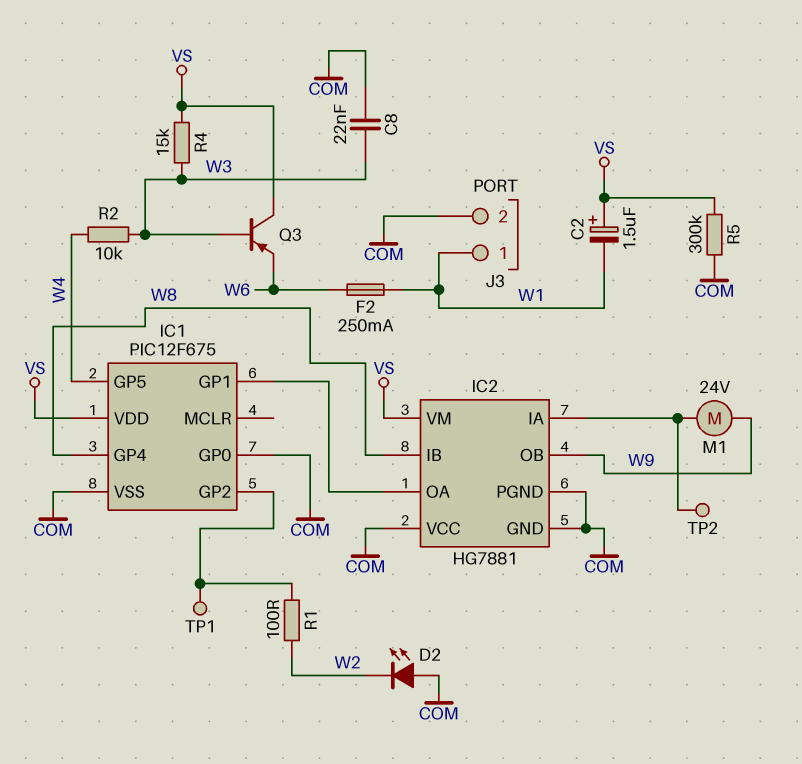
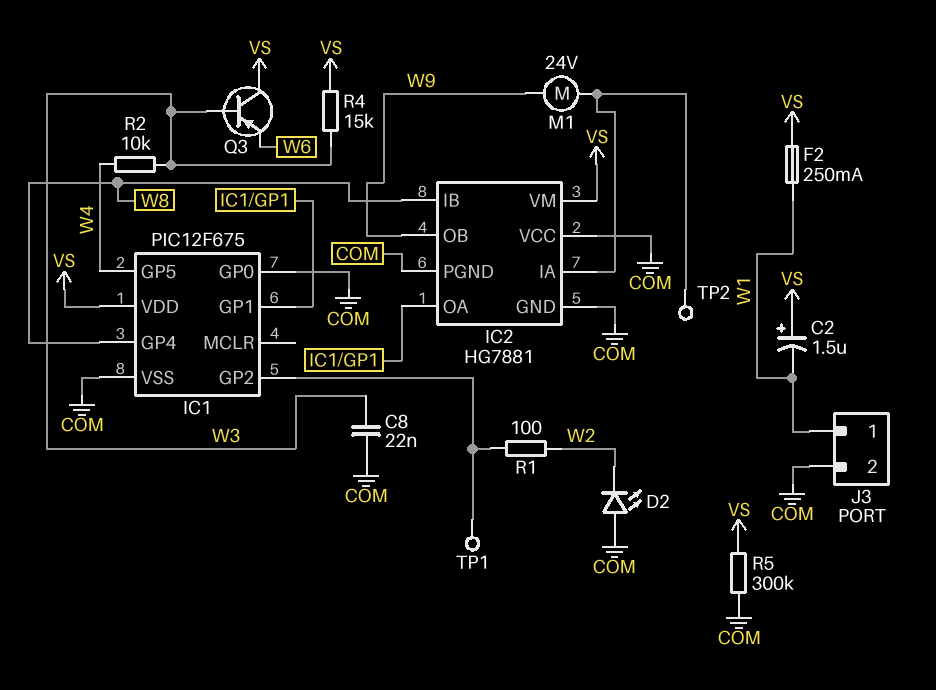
F2: 250mA (W1, W6) -> 250mA (VS, W1)

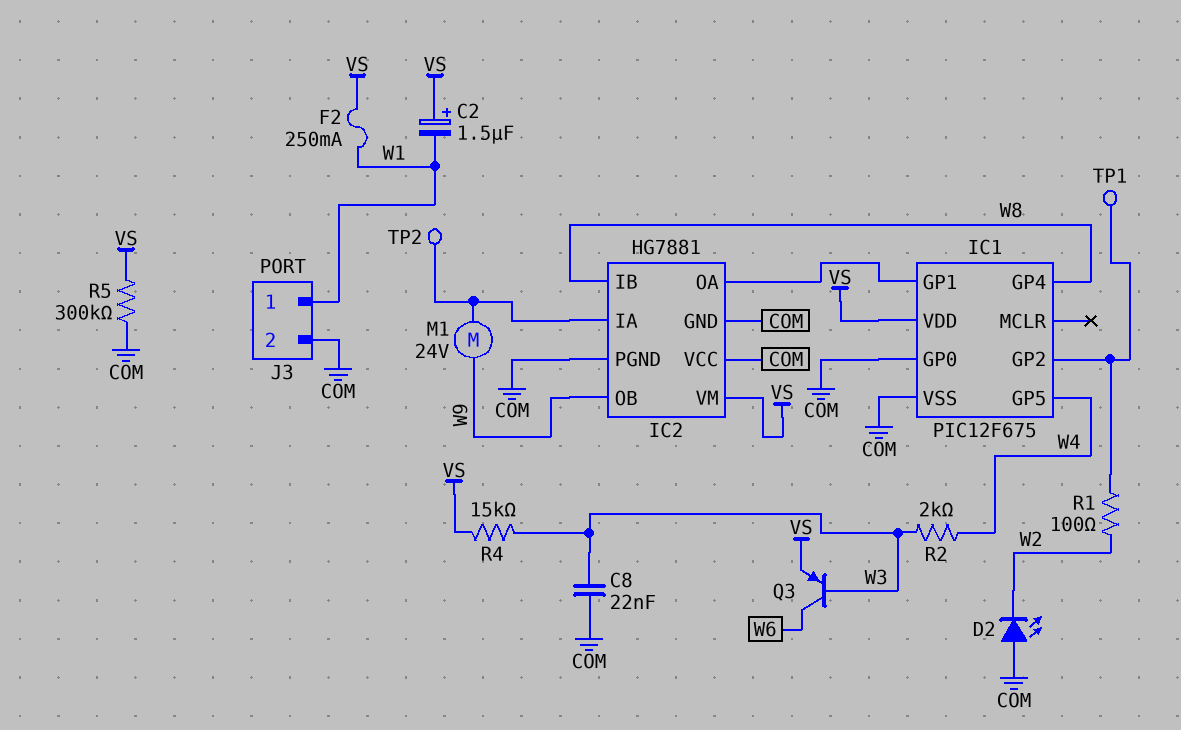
Q3: PNP (B W3, C VS, E W6) -> PNP (B W3, C W6, E VS)
R2: 10k (W3, W4) -> 2k (W3, W4)

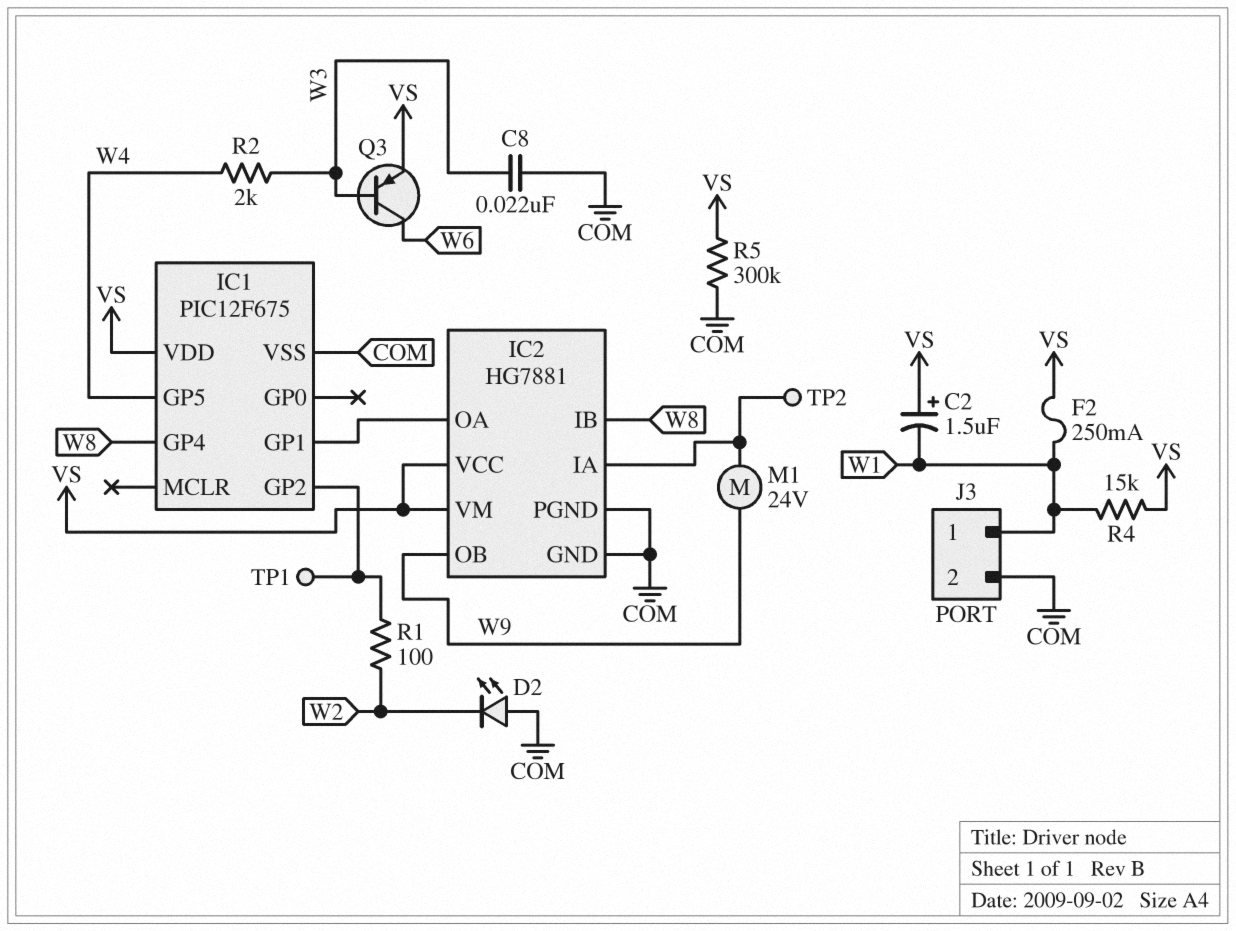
IC1 pin GP0: COM -> none
IC2 pin VCC: COM -> VS
R4: 15k (VS, W3) -> 15k (VS, W1)

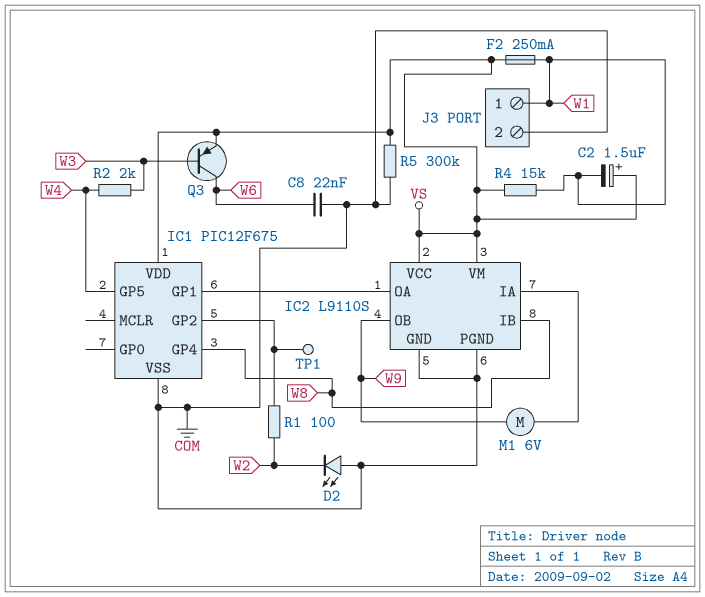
C8: 22nF (COM, W3) -> 22nF (COM, W6)
IC2: HG7881 -> L9110S
M1: motor 24V (IC2/IA, W9) -> motor 6V (IC2/IA, W9)
TP2: test point (IC2/IA) -> none

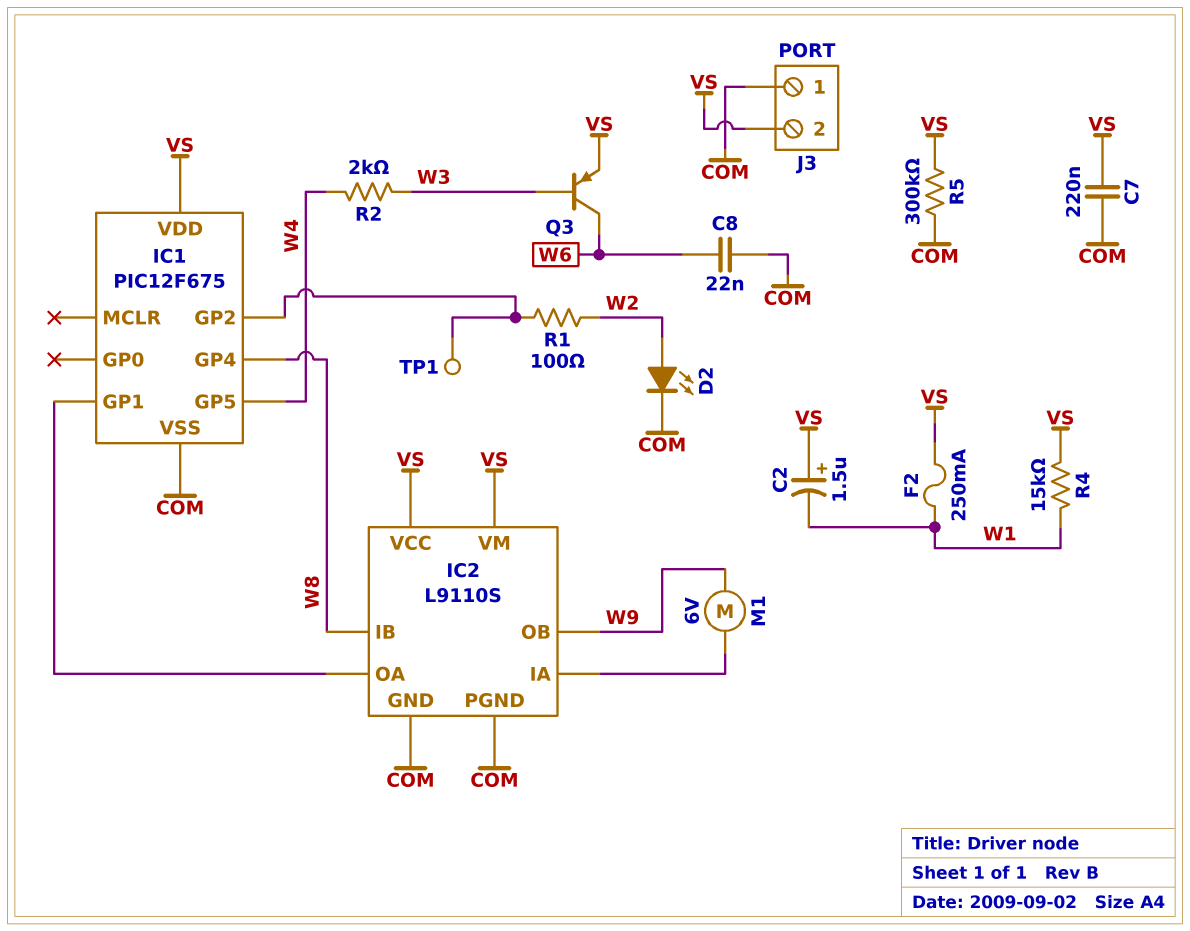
C7: none -> 220nF (COM, VS)
D2: LED (A COM, K W2) -> LED (A W2, K COM)
J3 pin 1: W1 -> COM
J3 pin 2: COM -> VS

